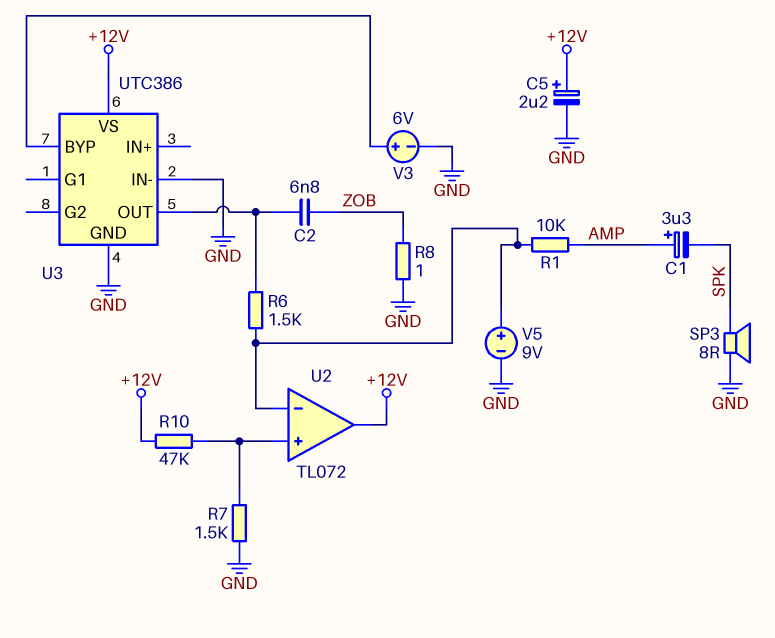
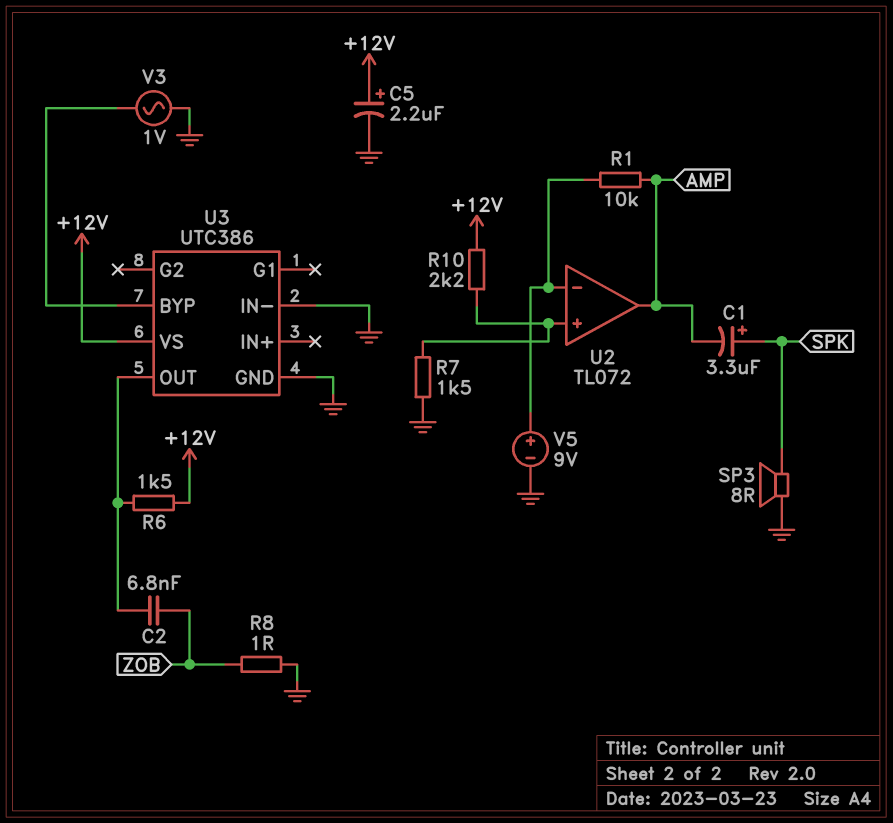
C1: 3.3uF (plus AMP, minus SPK) -> 3.3uF (plus SPK, minus AMP)
R6: 1.5k (U2/in-, U3/OUT) -> 1.5k (+12V, U3/OUT)
R10: 47k (+12V, U2/in+) -> 2.2k (+12V, U2/in+)
U2 pin out: +12V -> AMP
V3: 6V (plus U3/BYP, minus GND) -> AC 1V (GND, U3/BYP)

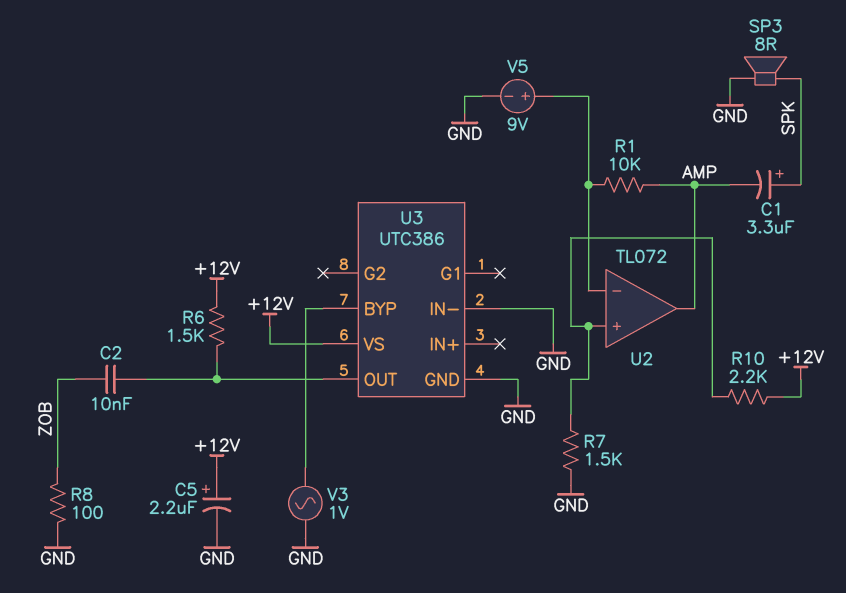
C2: 6.8nF (U3/OUT, ZOB) -> 10nF (U3/OUT, ZOB)
R8: 1 (GND, ZOB) -> 100 (GND, ZOB)

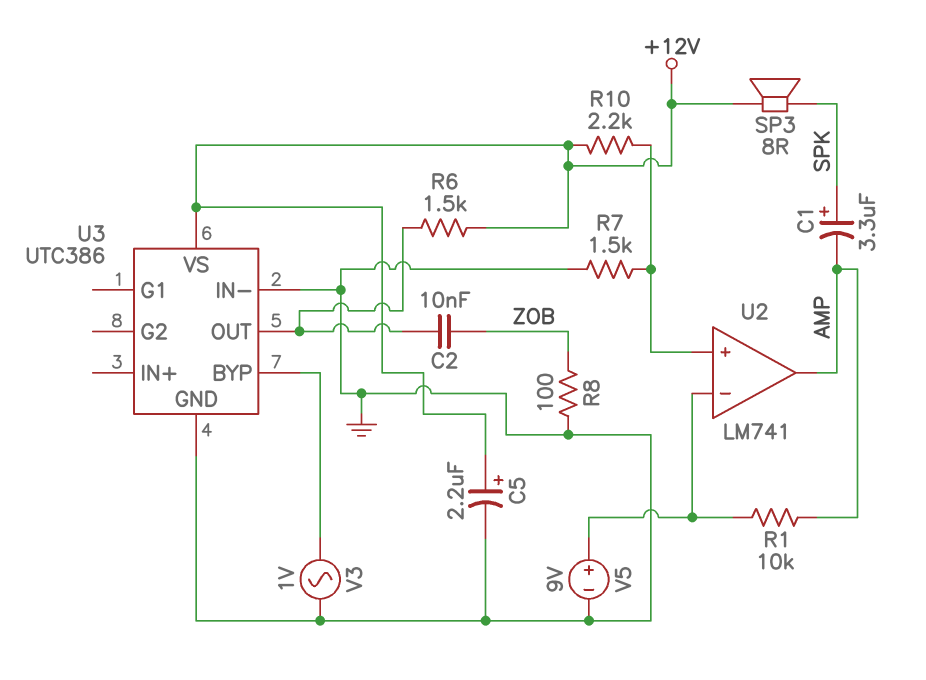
SP3: speaker 8R (GND, SPK) -> speaker 8R (+12V, SPK)
U2: TL072 -> LM741

